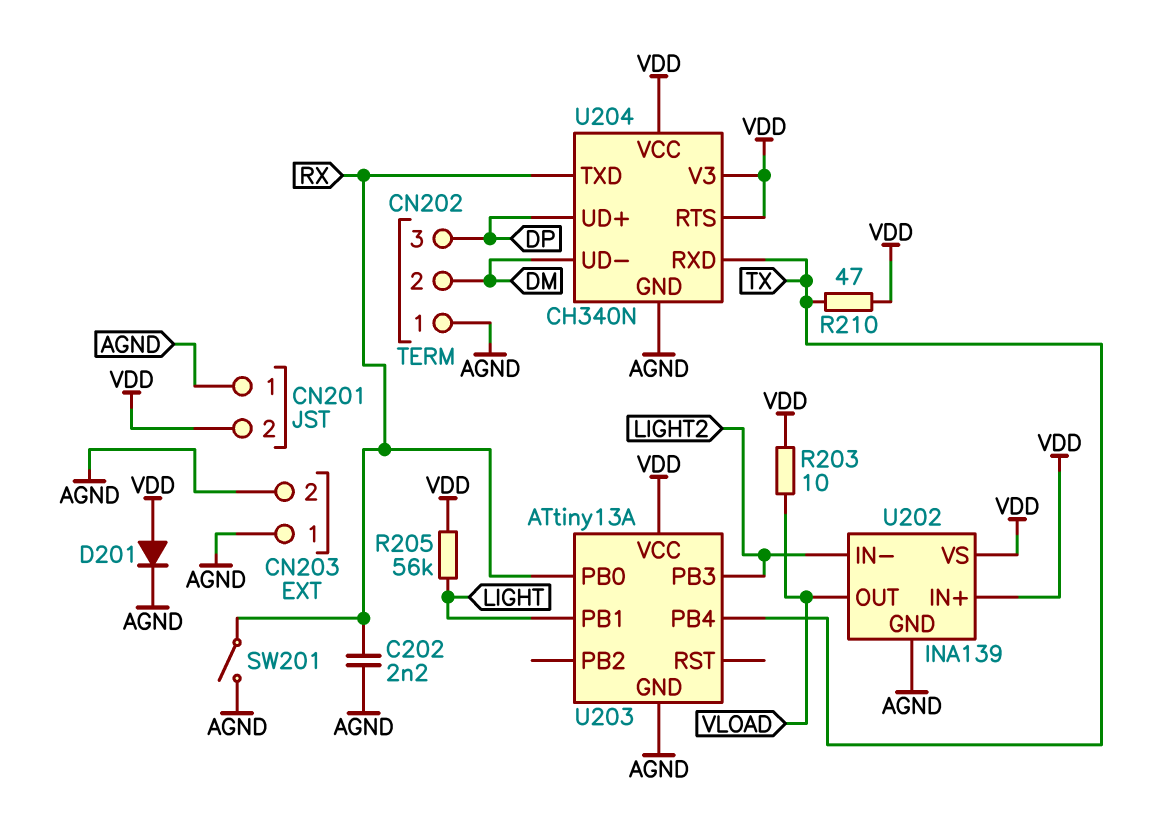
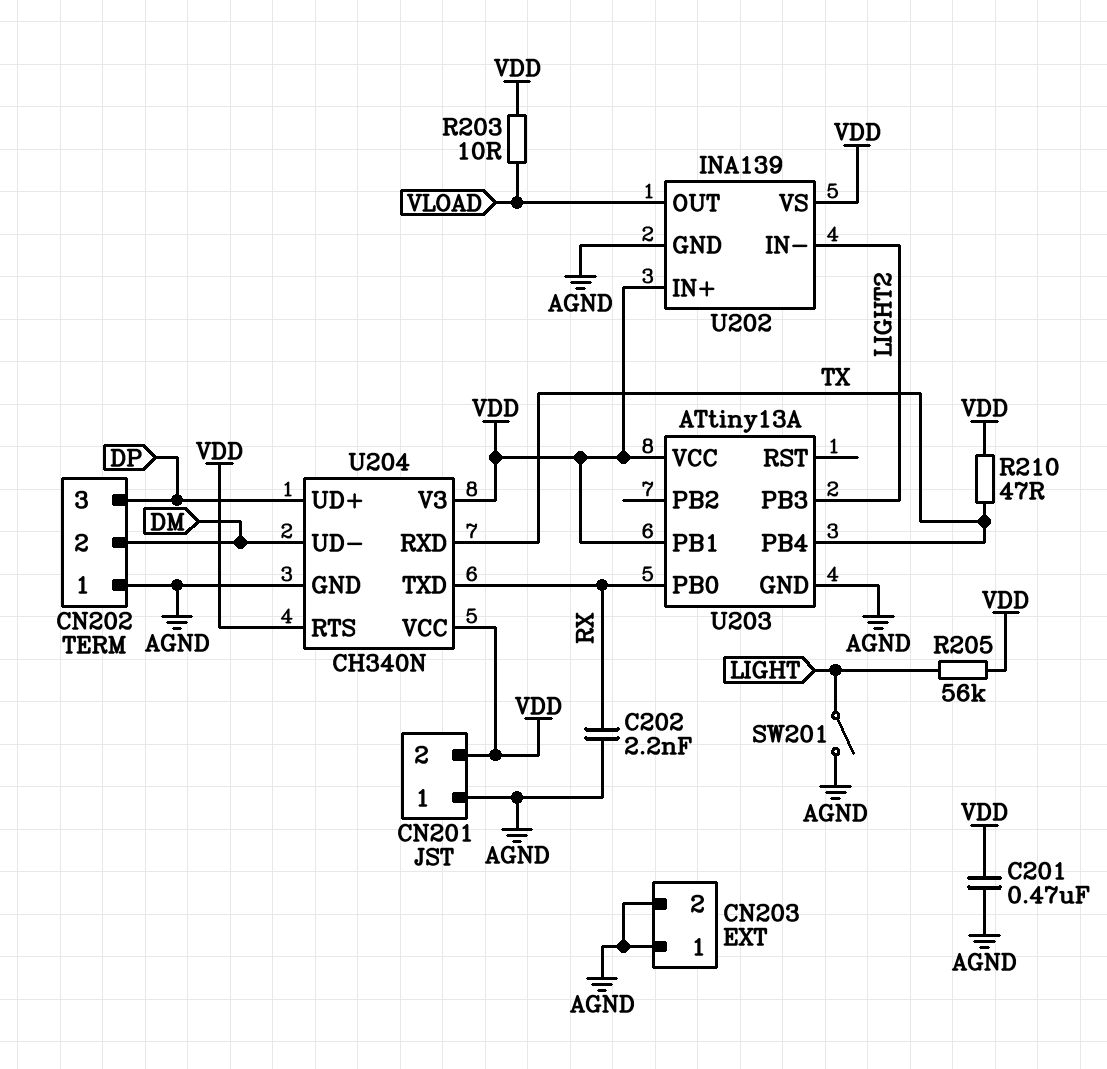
C201: none -> 470nF (AGND, VDD)
D201: diode (A VDD, K AGND) -> none
SW201: switch (AGND, RX) -> switch (AGND, LIGHT)
U203 pin PB1: LIGHT -> VDD

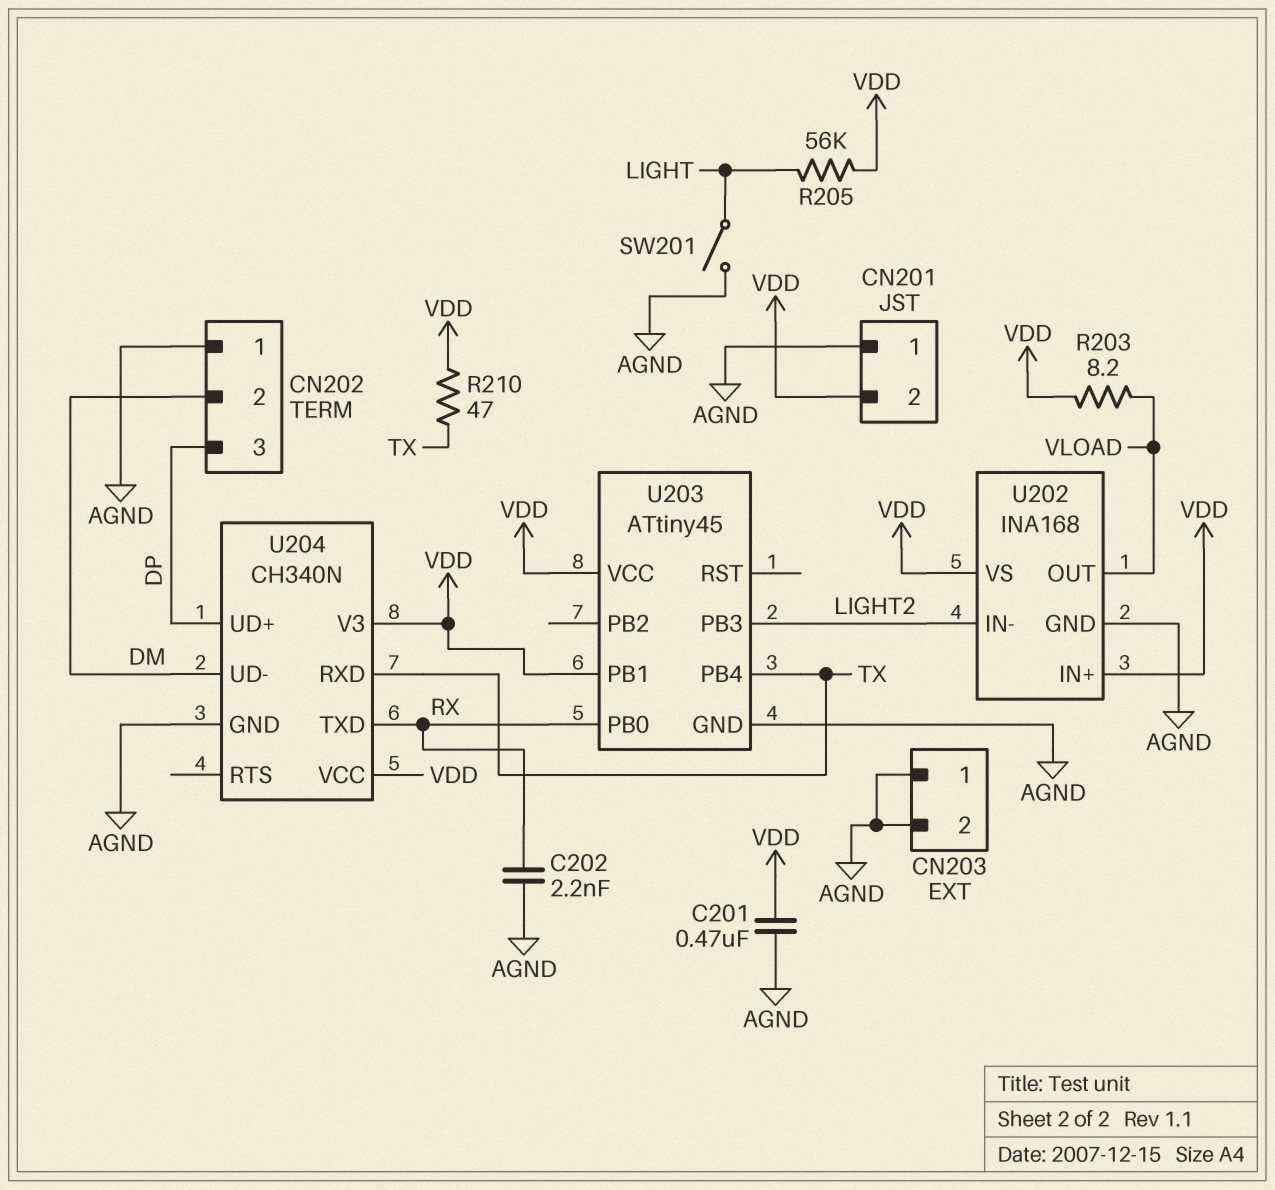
R203: 10 (VDD, VLOAD) -> 8.2 (VDD, VLOAD)
U202: INA139 -> INA168
U203: ATtiny13A -> ATtiny45
U204 pin RTS: VDD -> none

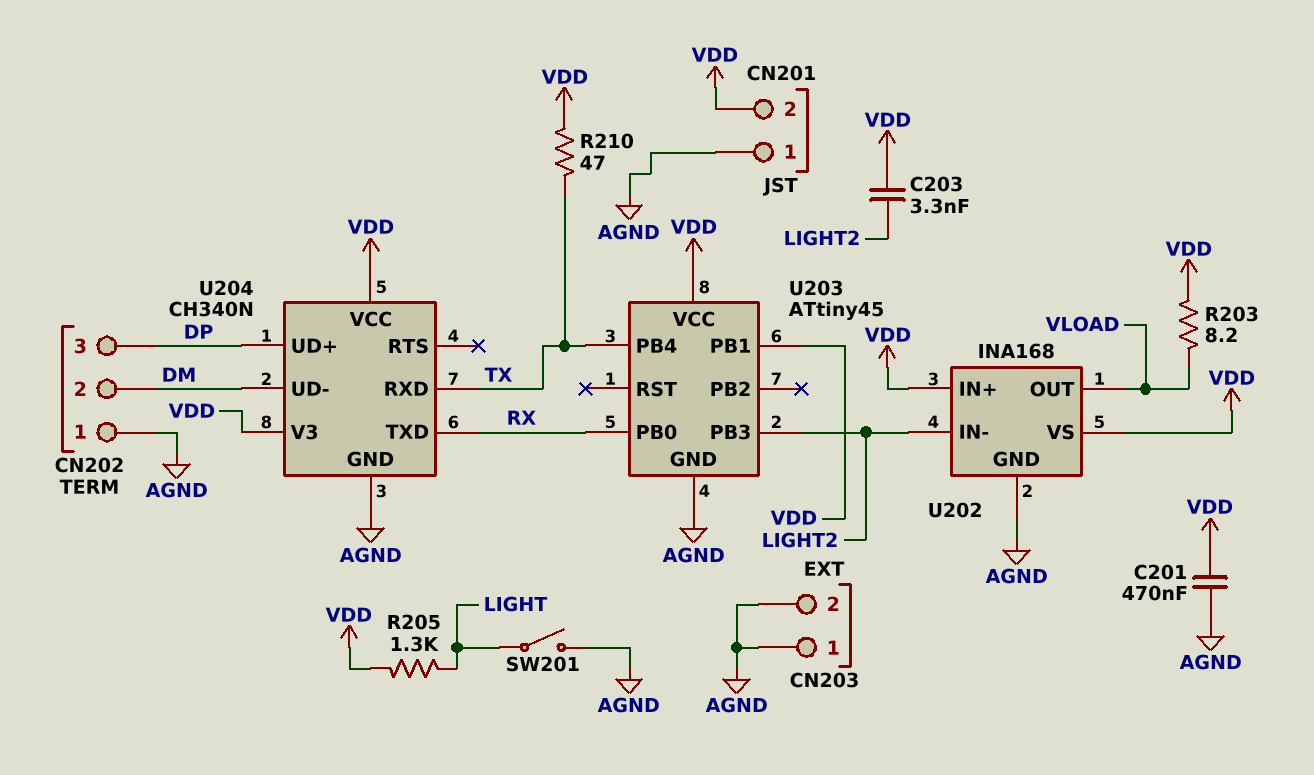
C202: 2.2nF (AGND, RX) -> none
C203: none -> 3.3nF (LIGHT2, VDD)
R205: 56k (LIGHT, VDD) -> 1.3k (LIGHT, VDD)

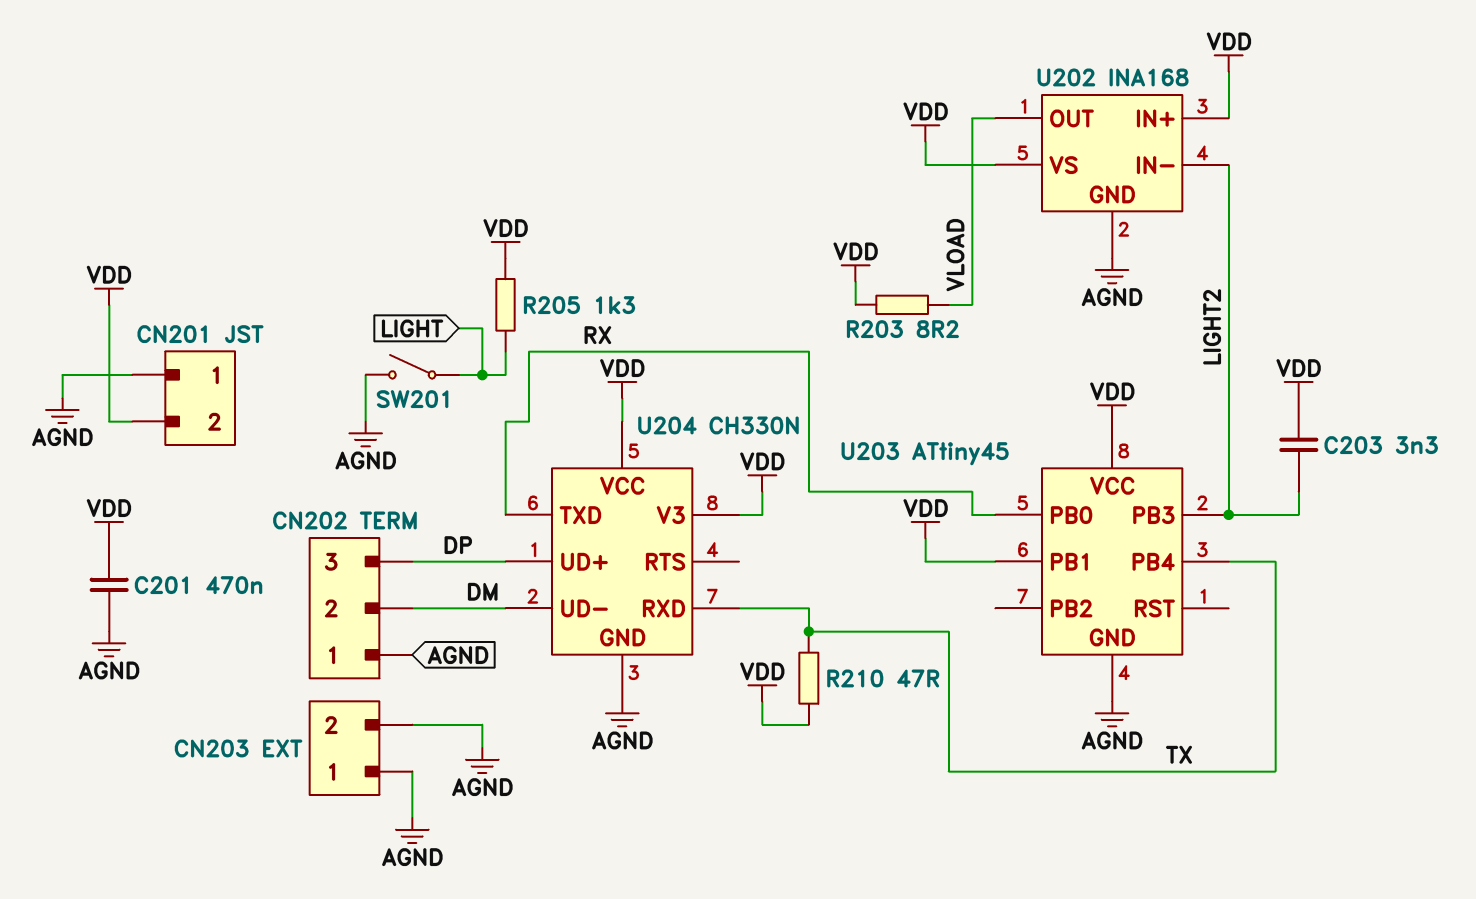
U204: CH340N -> CH330N

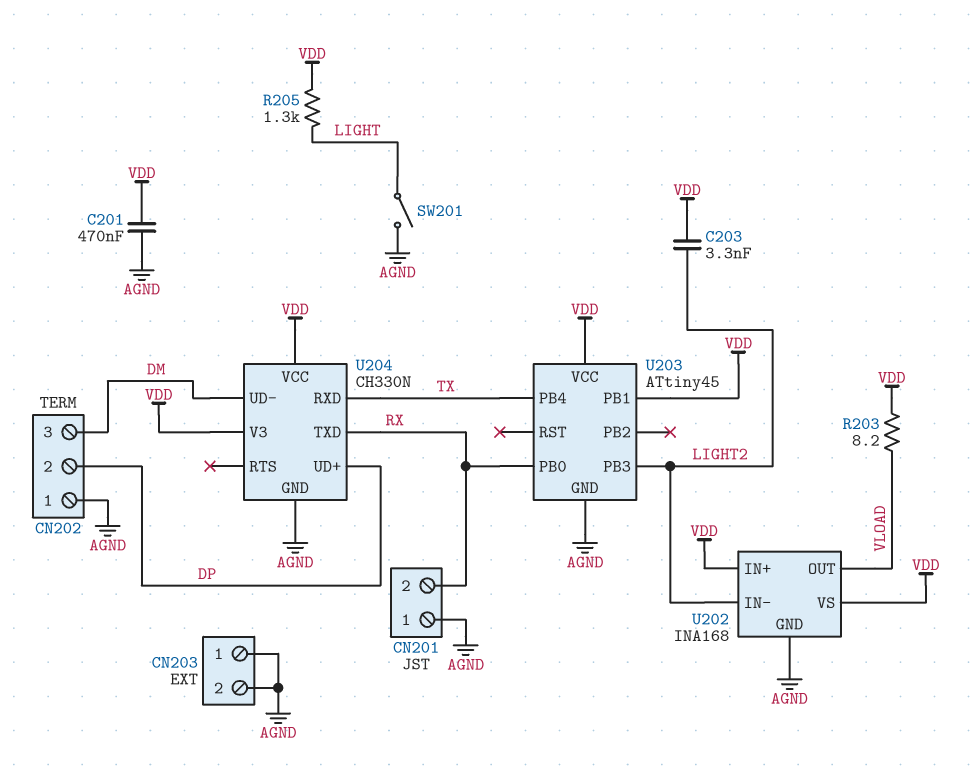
CN201 pin 2: VDD -> RX
CN202 pin 2: DM -> DP
CN202 pin 3: DP -> DM
R210: 47 (TX, VDD) -> none

